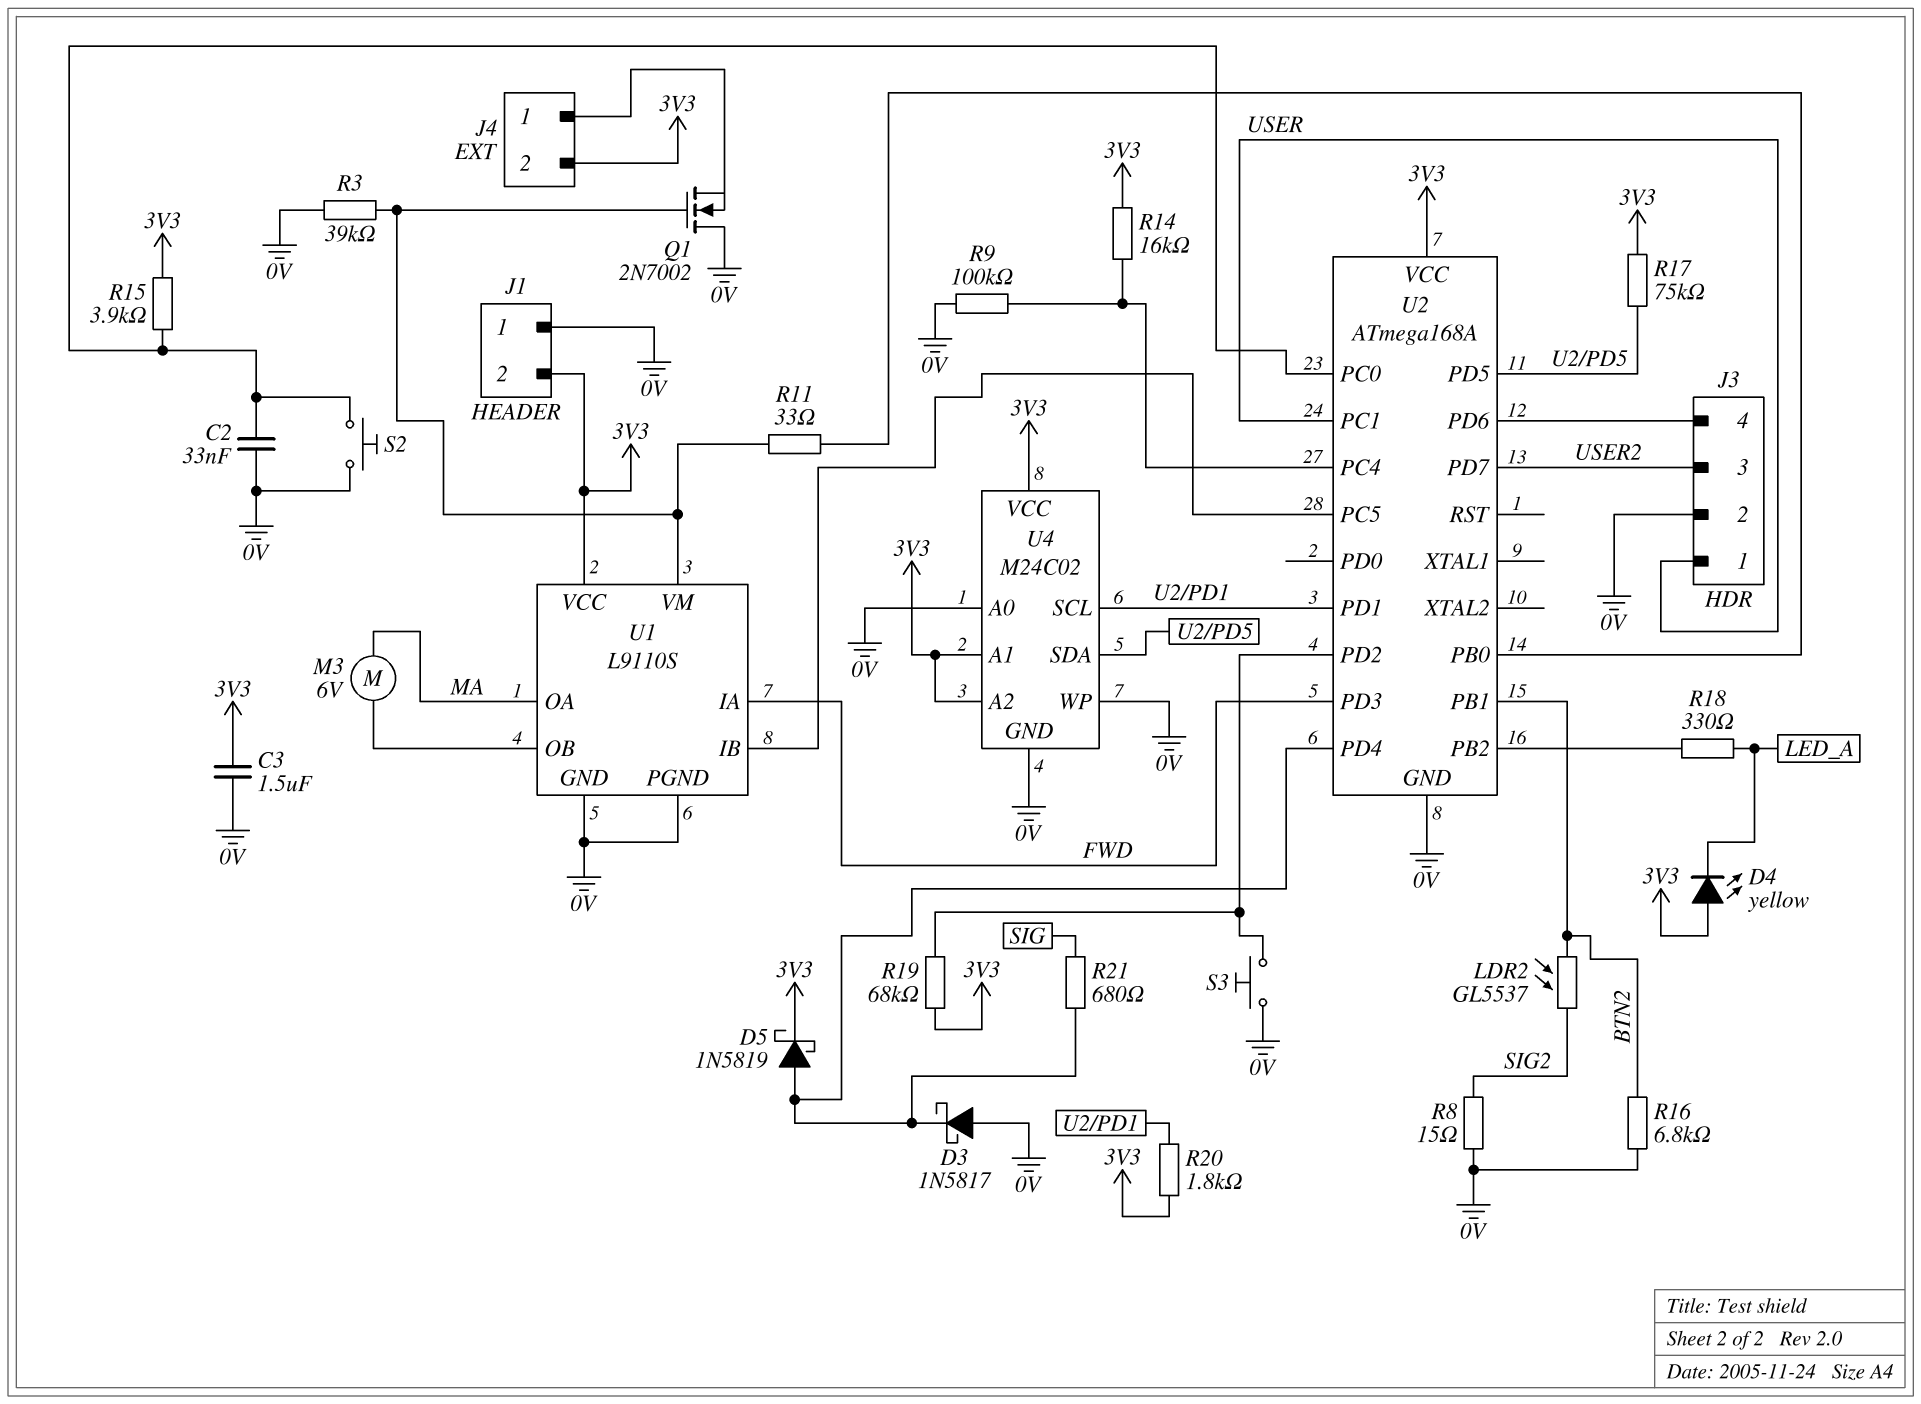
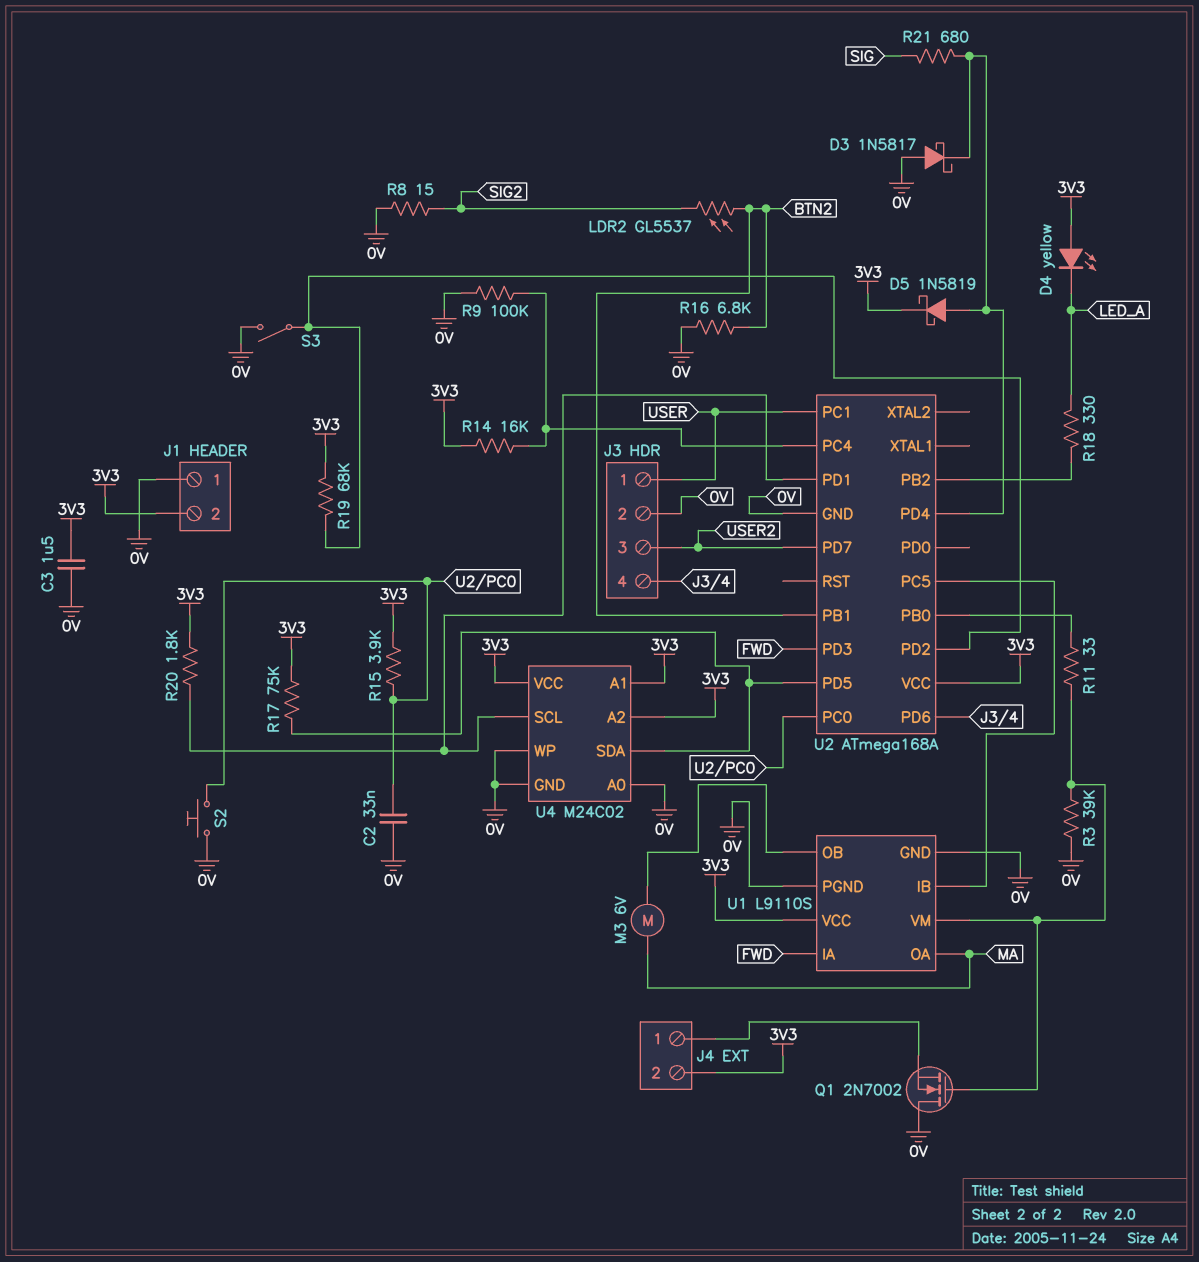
S3: button (0V, U2/PD2) -> switch (0V, U2/PD2)

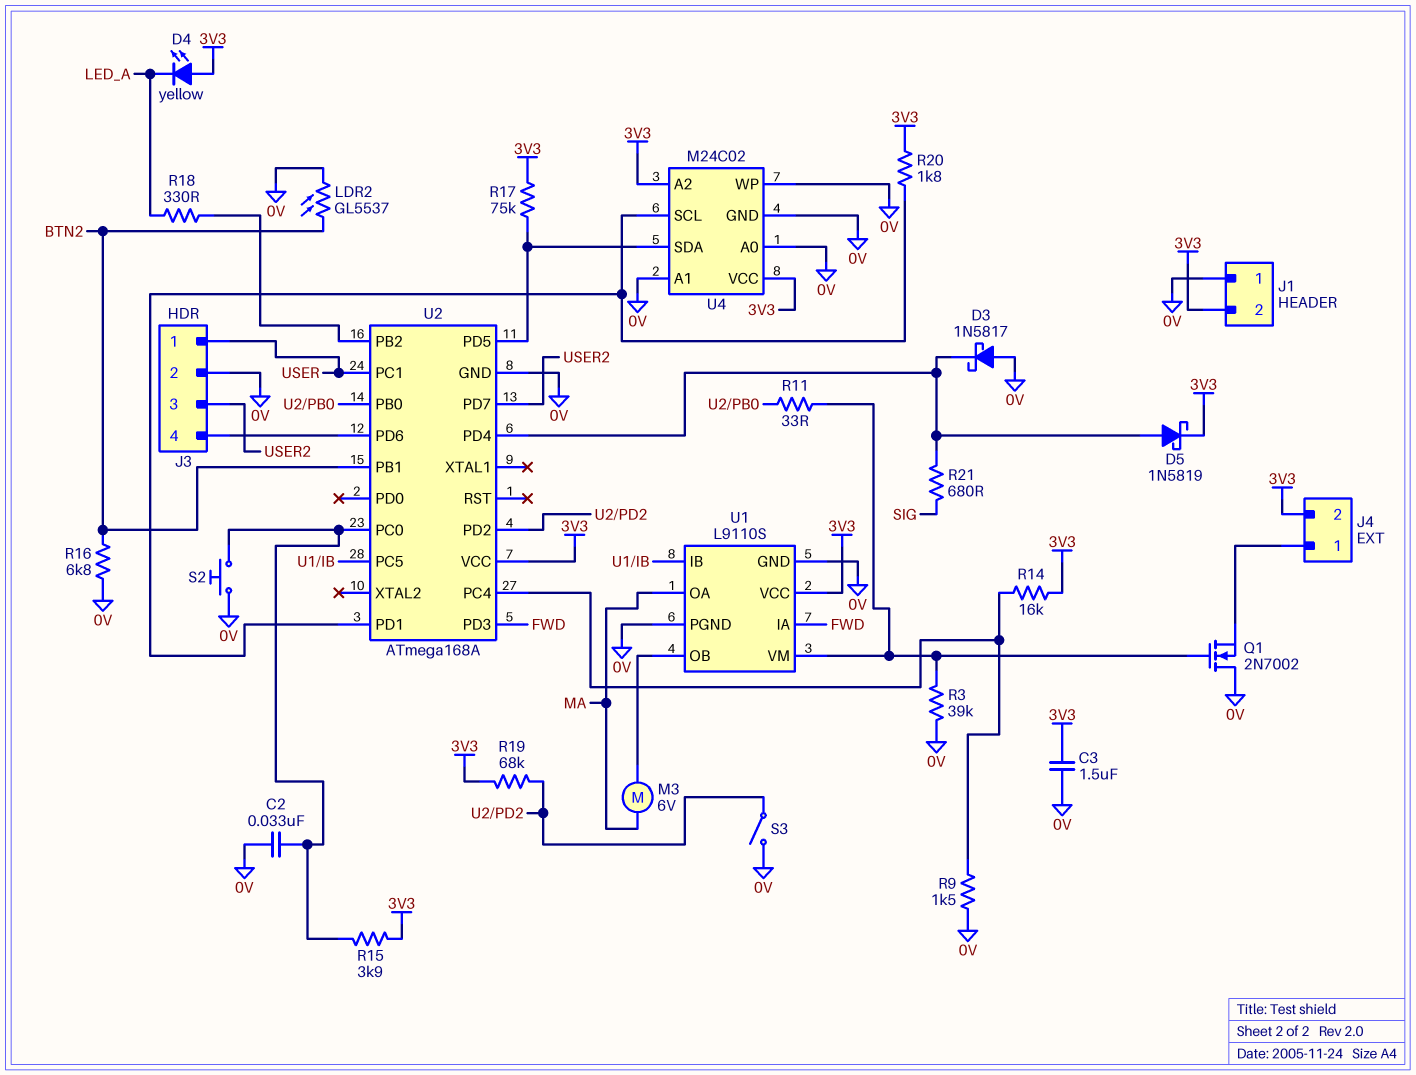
LDR2: GL5537 (BTN2, SIG2) -> GL5537 (0V, BTN2)
R8: 15 (0V, SIG2) -> none
R9: 100k (0V, U2/PC4) -> 1.5k (0V, U2/PC4)
U4 pin A1: 3V3 -> 0V

